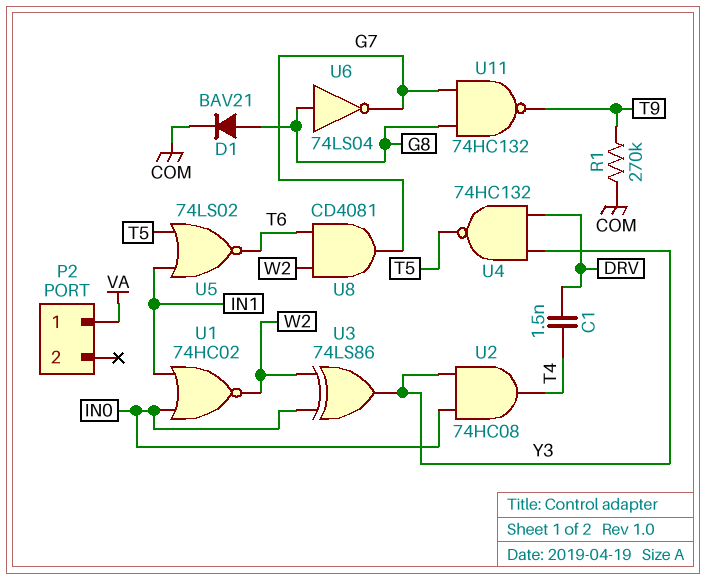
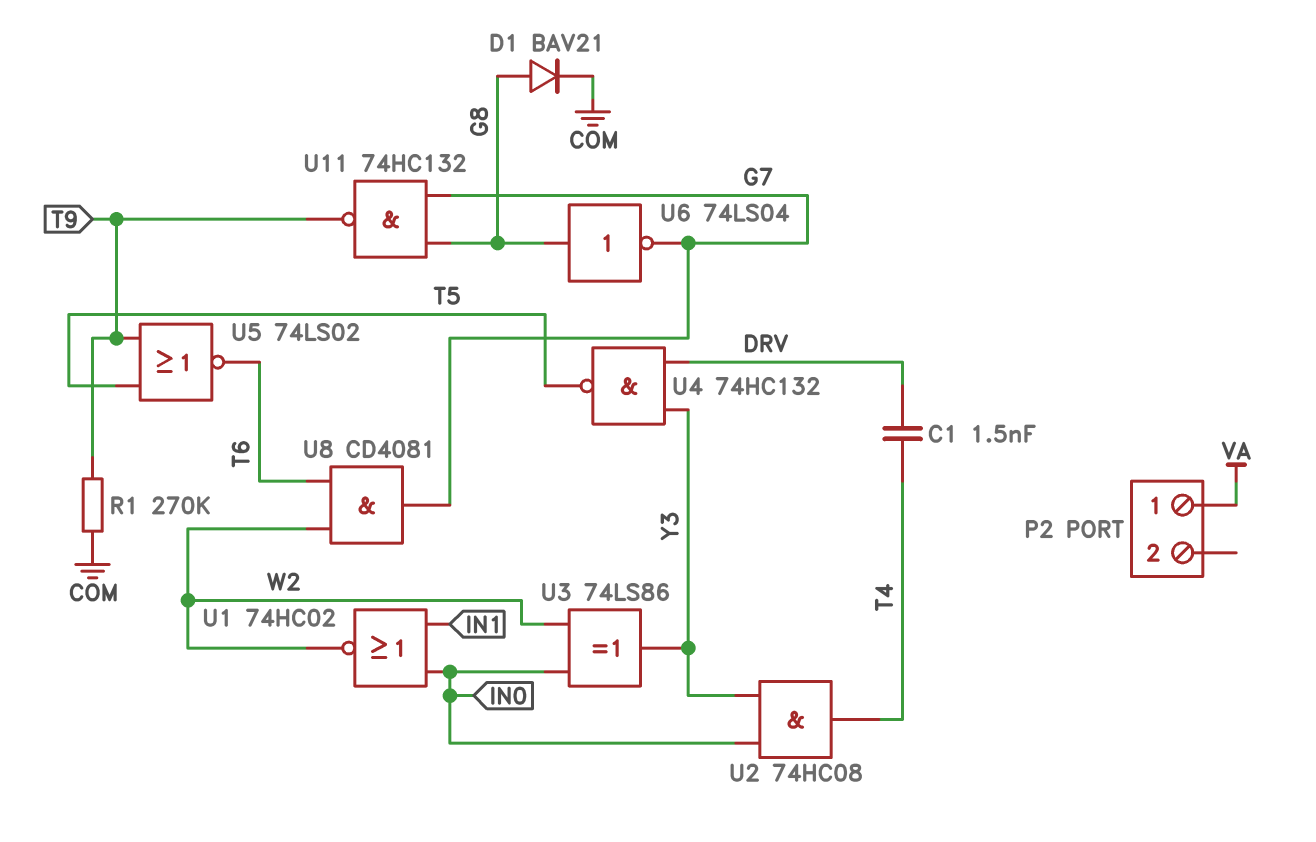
U5: NOR 74LS02 (in IN1, in T5, out T6) -> NOR 74LS02 (in T5, in T9, out T6)

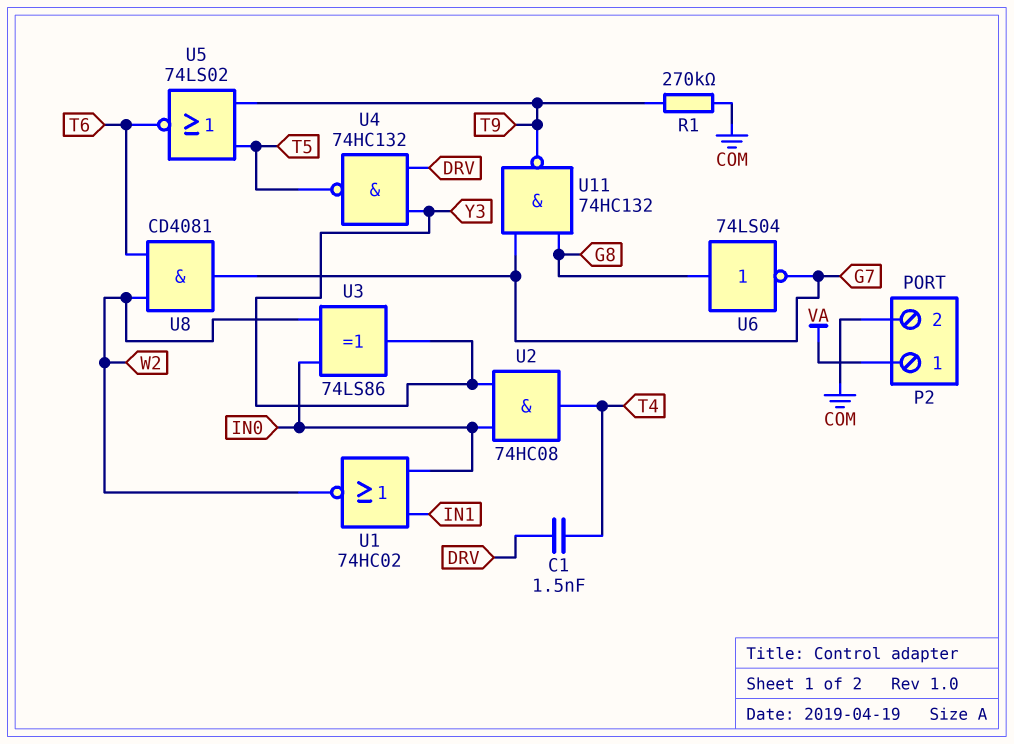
D1: diode BAV21 (A G8, K COM) -> none
P2 pin 2: none -> COM

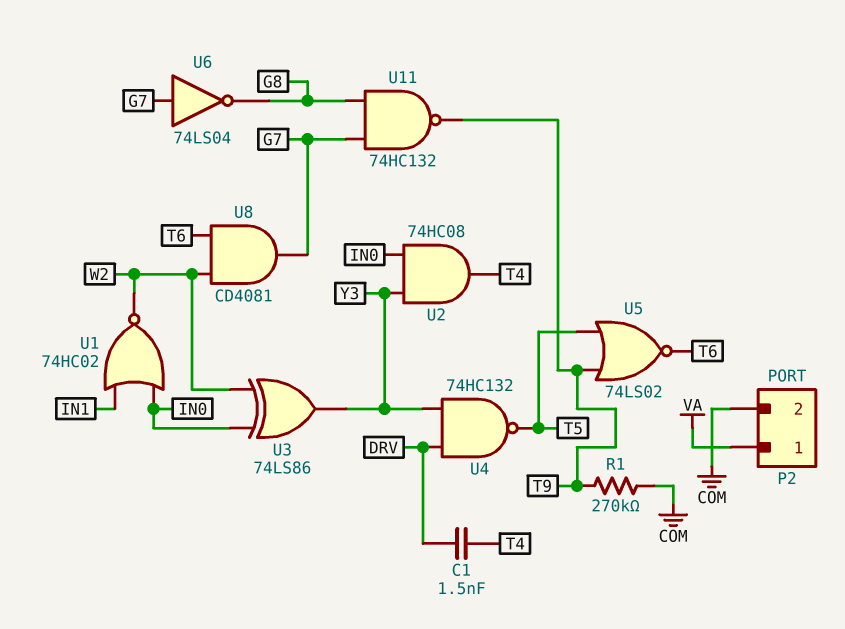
U6: NOT 74LS04 (in G8, out G7) -> NOT 74LS04 (in G7, out G8)

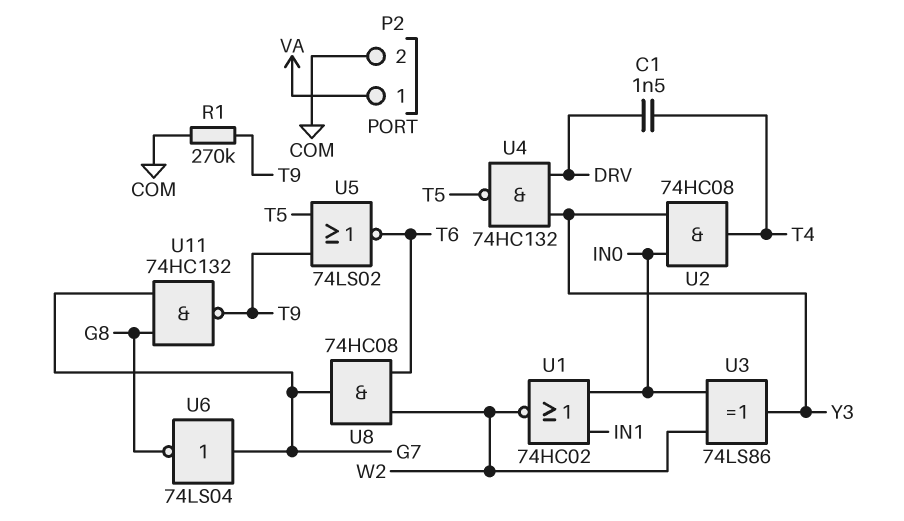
U8: AND CD4081 (in T6, in W2, out G7) -> AND 74HC08 (in T6, in W2, out G7)

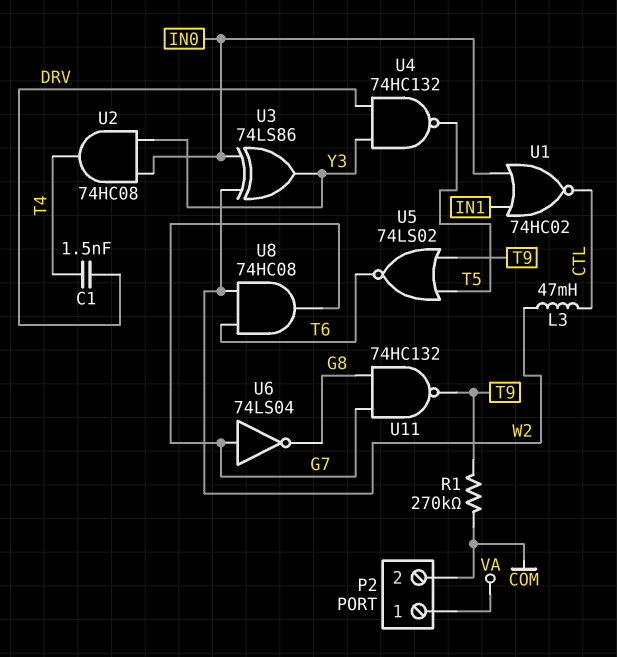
L3: none -> 47mH (CTL, W2)
U1: NOR 74HC02 (in IN0, in IN1, out W2) -> NOR 74HC02 (in IN0, in IN1, out CTL)

